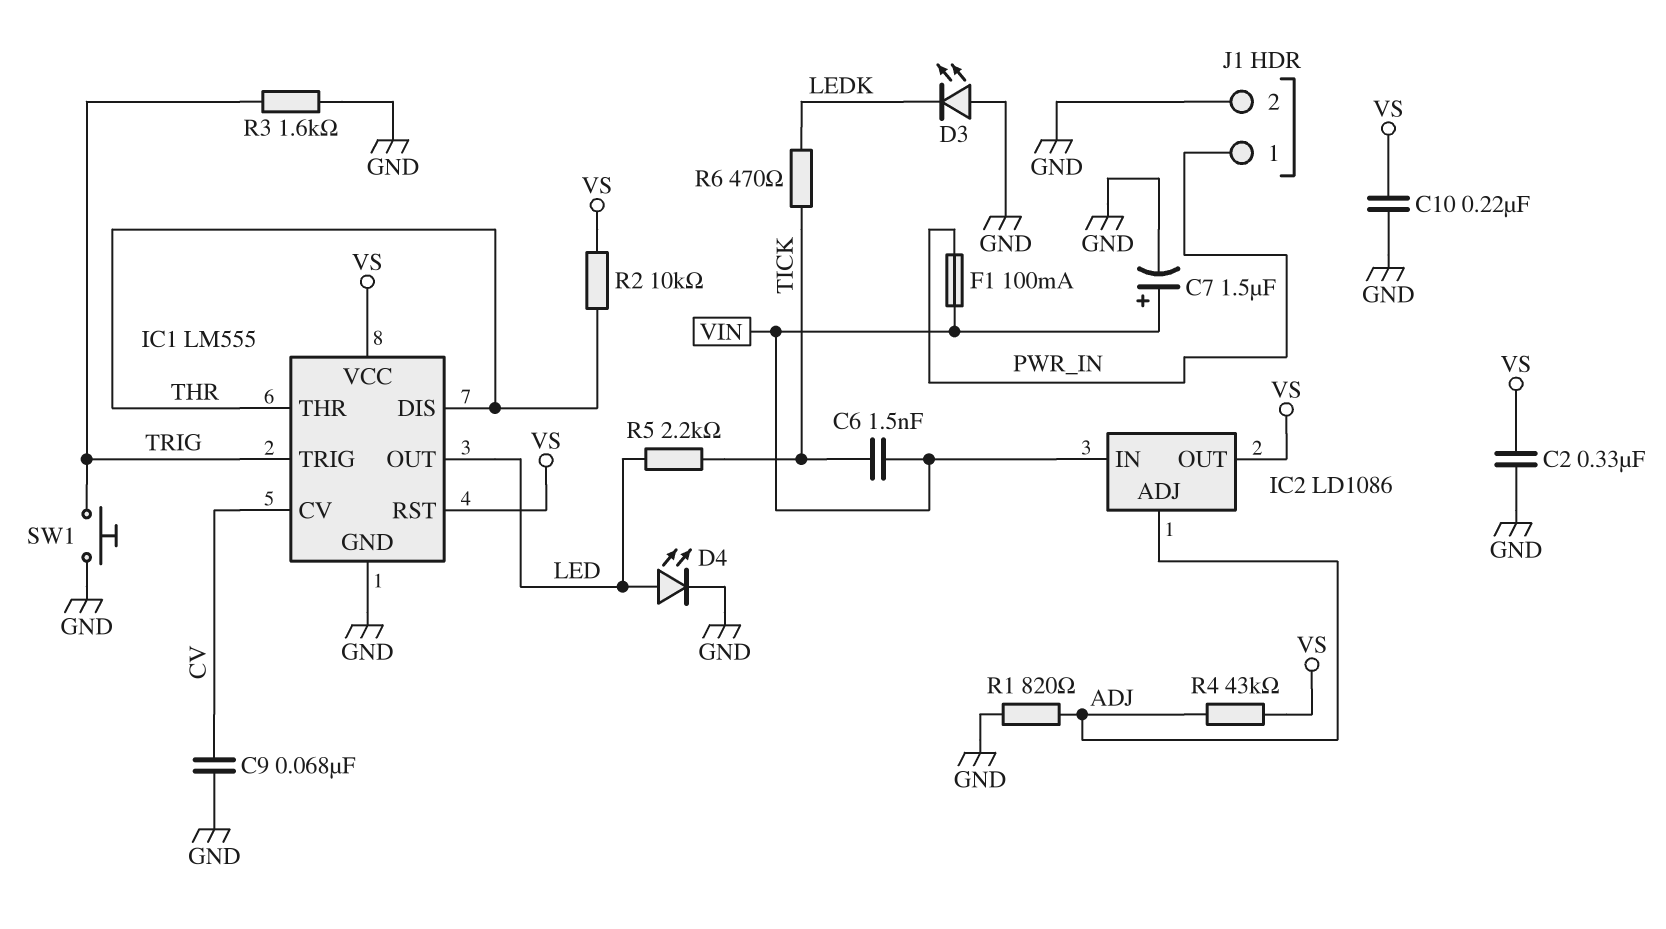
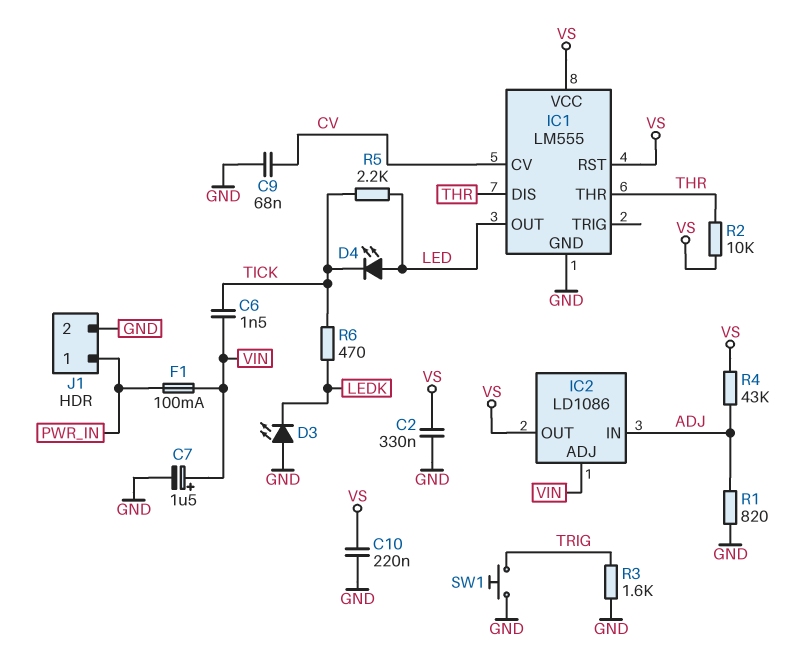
D4: LED (A LED, K GND) -> LED (A LED, K TICK)
IC1 pin TRIG: TRIG -> none
IC2 pin ADJ: ADJ -> VIN
IC2 pin IN: VIN -> ADJ

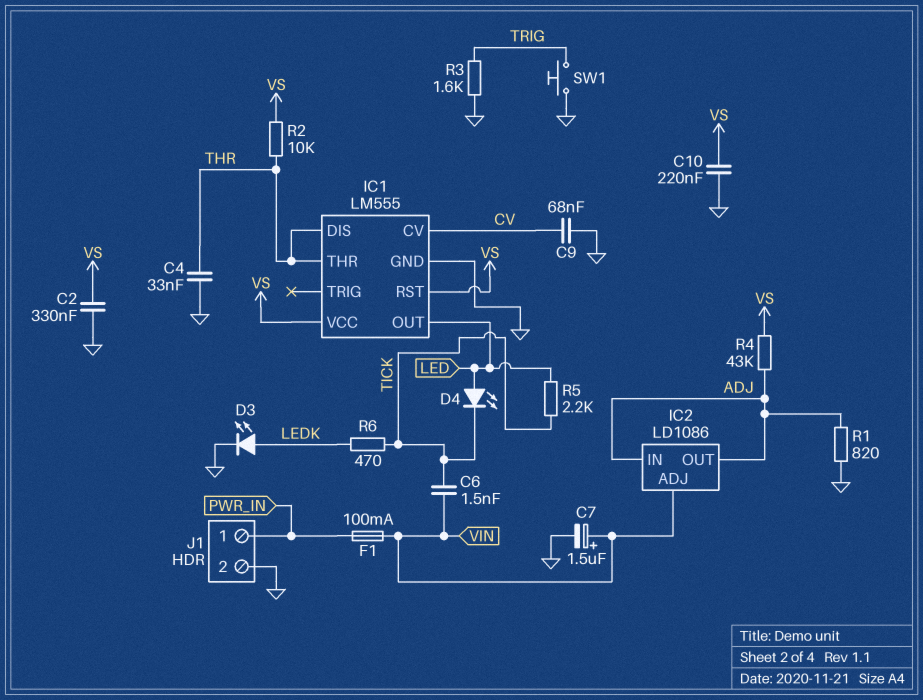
C4: none -> 33nF (GND, THR)
D3: LED (A GND, K LEDK) -> LED (A LEDK, K GND)
IC2 pin OUT: VS -> ADJ

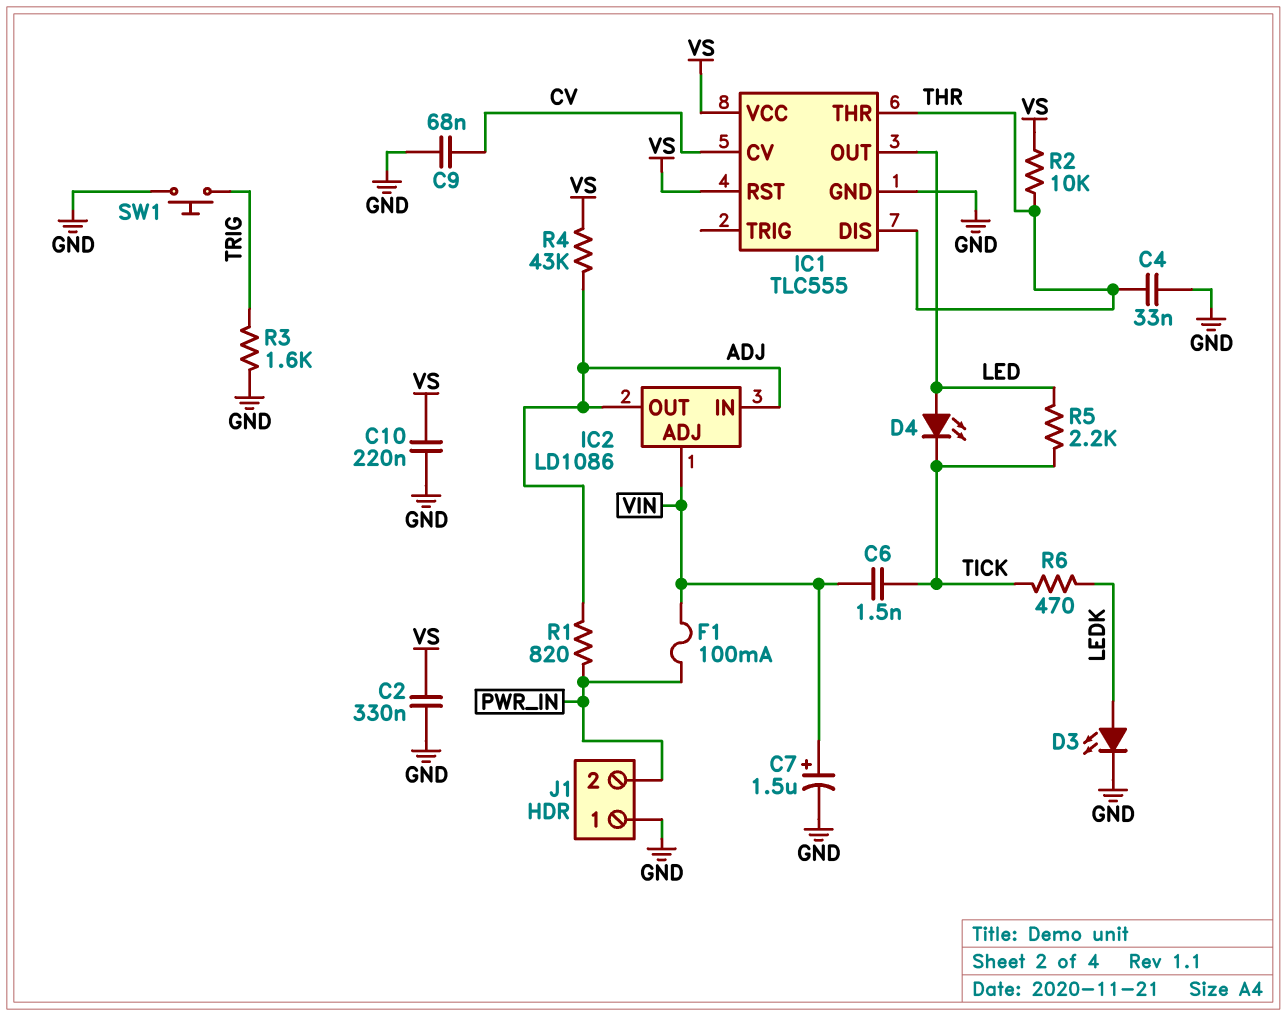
IC1: LM555 -> TLC555
J1 pin 1: PWR_IN -> GND
J1 pin 2: GND -> PWR_IN
R1: 820 (ADJ, GND) -> 820 (ADJ, PWR_IN)

